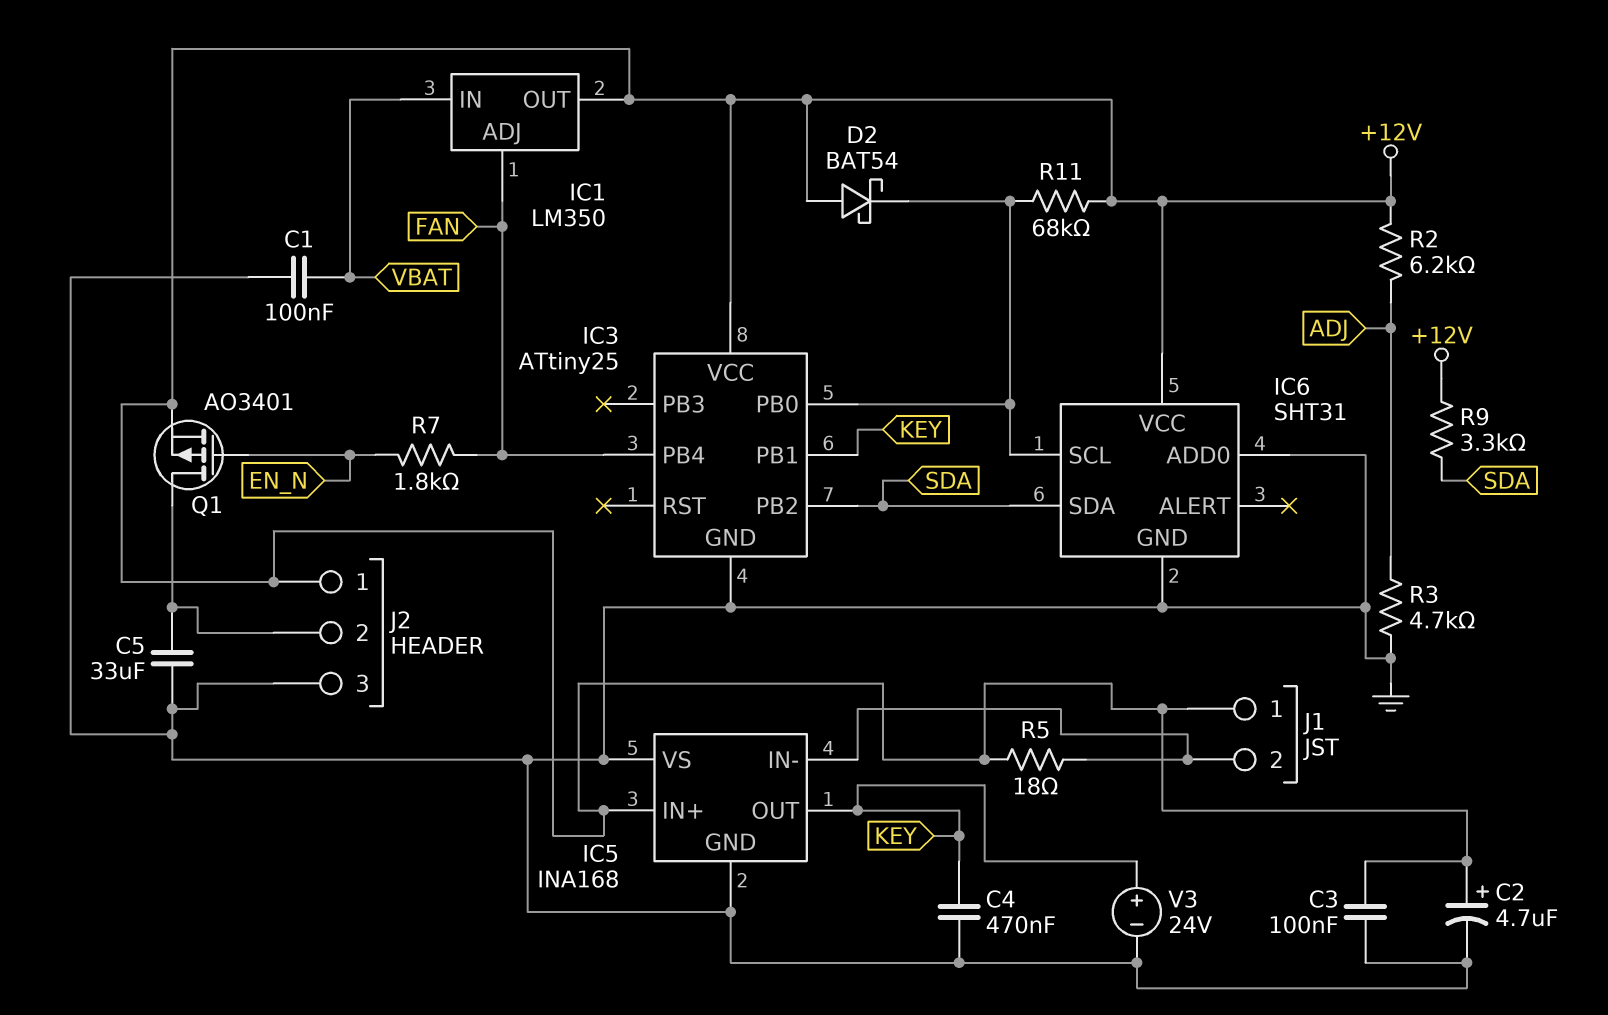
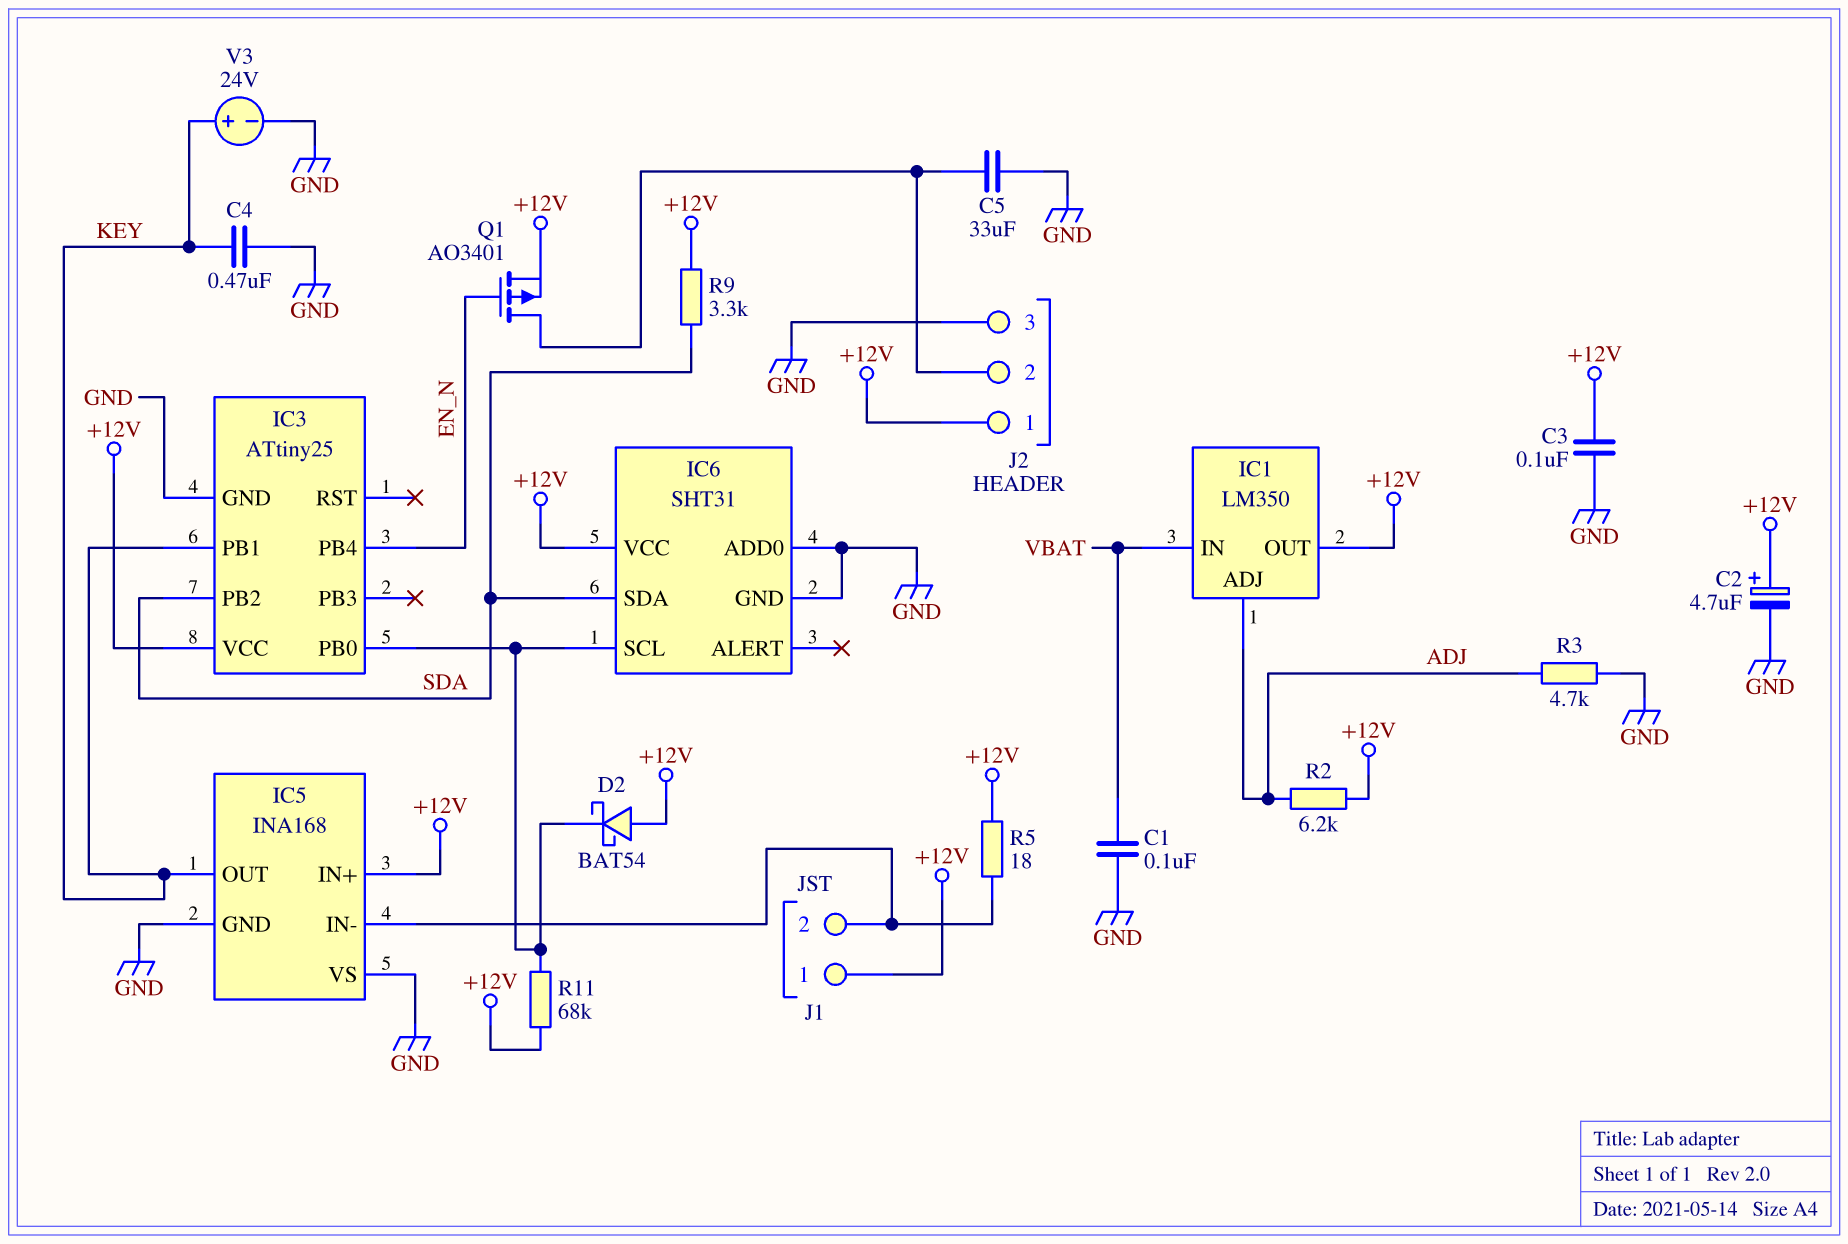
IC1 pin ADJ: FAN -> ADJ
IC3 pin PB4: FAN -> EN_N
R7: 1.8k (EN_N, FAN) -> none

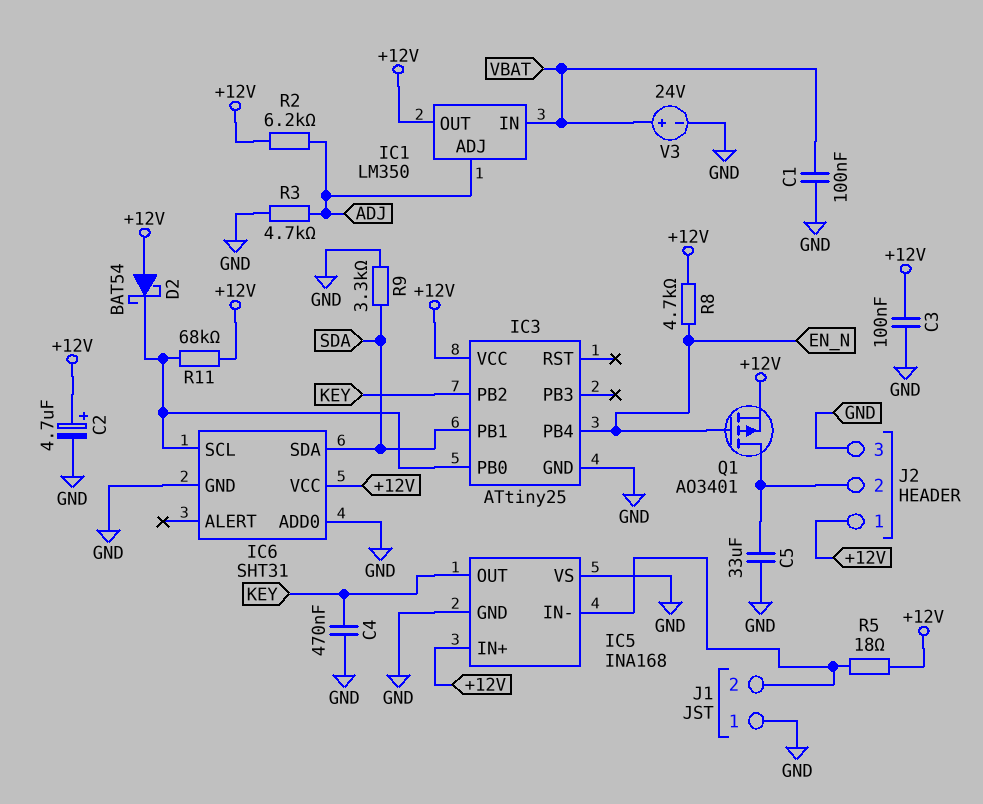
IC3 pin PB1: KEY -> SDA
IC3 pin PB2: SDA -> KEY
J1 pin 1: +12V -> GND
R8: none -> 4.7k (+12V, EN_N)
R9: 3.3k (+12V, SDA) -> 3.3k (GND, SDA)
V3: 24V (plus KEY, minus GND) -> 24V (plus VBAT, minus GND)

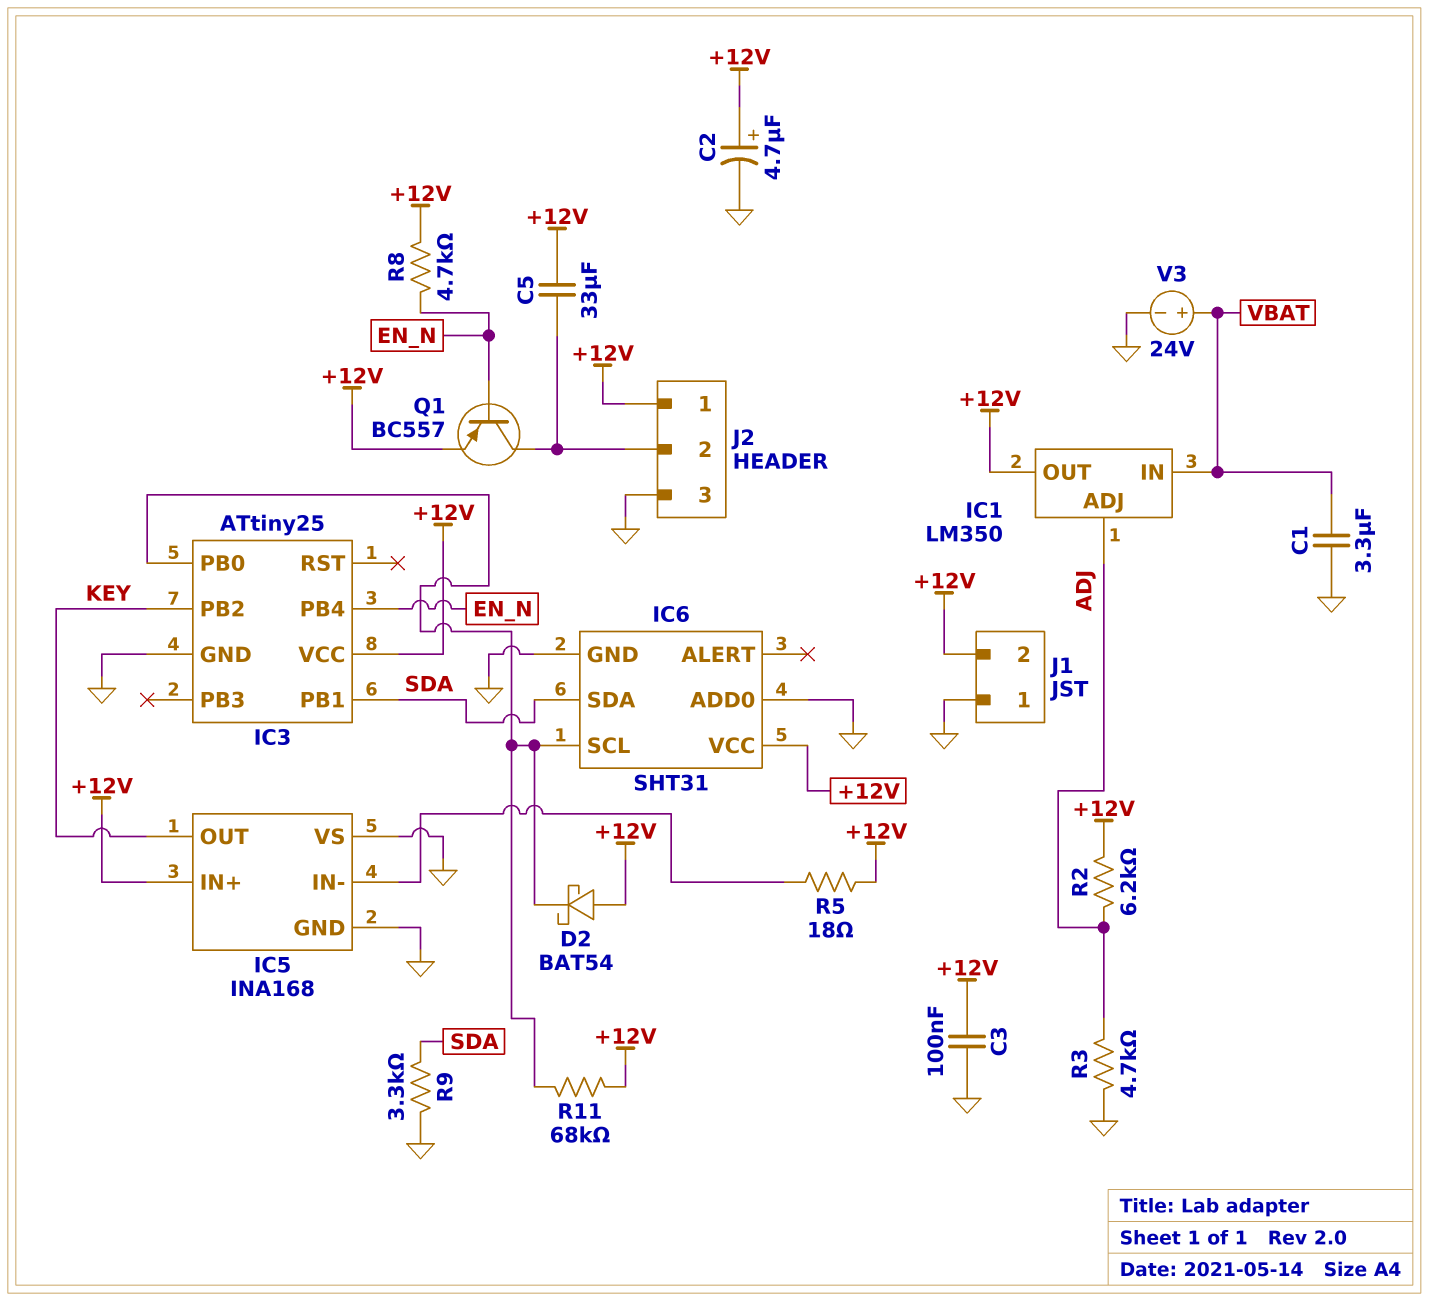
C1: 100nF (GND, VBAT) -> 3.3uF (GND, VBAT)
C4: 470nF (GND, KEY) -> none
C5: 33uF (GND, J2/2) -> 33uF (+12V, J2/2)
J1 pin 2: IC5/IN- -> +12V
Q1: PMOS AO3401 (G EN_N, D J2/2, S +12V) -> PNP BC557 (B EN_N, C J2/2, E +12V)

